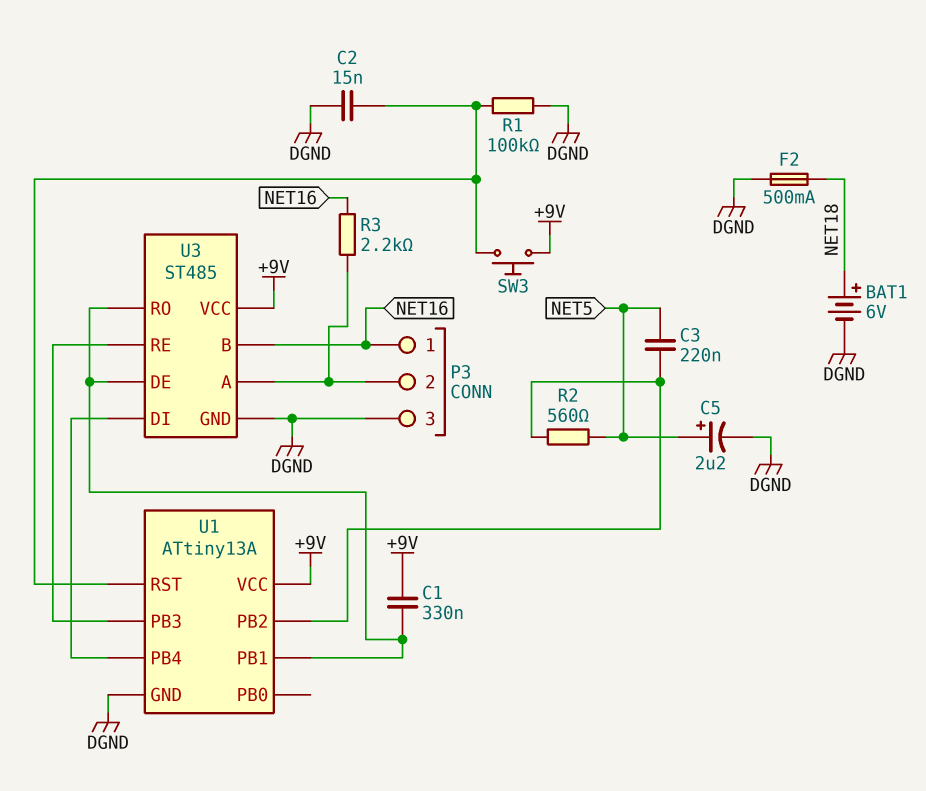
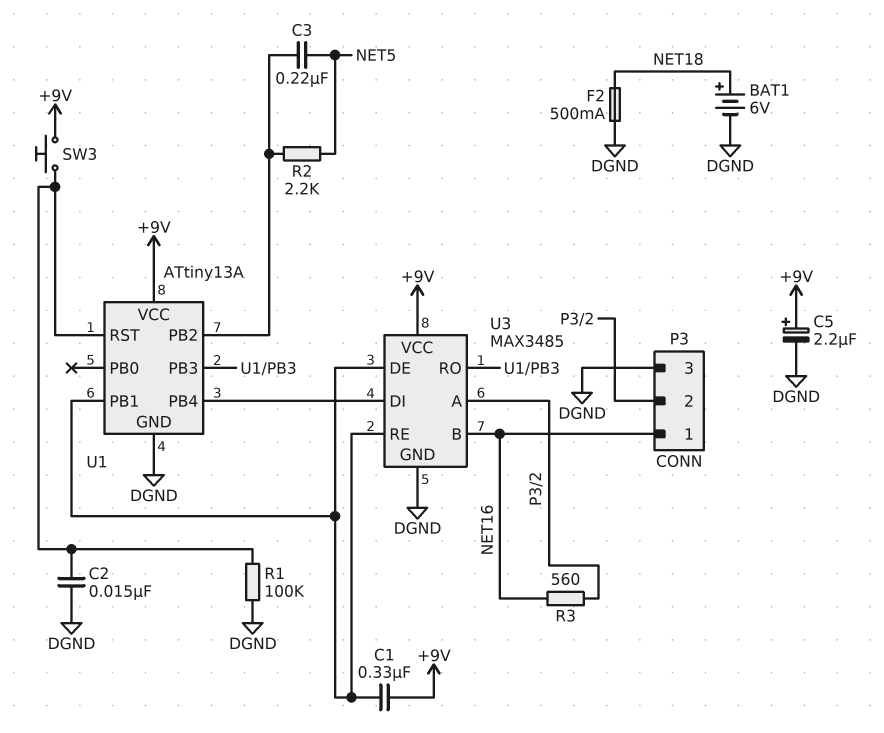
C5: 2.2uF (plus NET5, minus DGND) -> 2.2uF (plus +9V, minus DGND)
R2: 560 (NET5, U1/PB2) -> 2.2k (NET5, U1/PB2)
R3: 2.2k (NET16, P3/2) -> 560 (NET16, P3/2)
U3: ST485 -> MAX3485
U3 pin RE: U1/PB3 -> U1/PB1
U3 pin RO: U1/PB1 -> U1/PB3

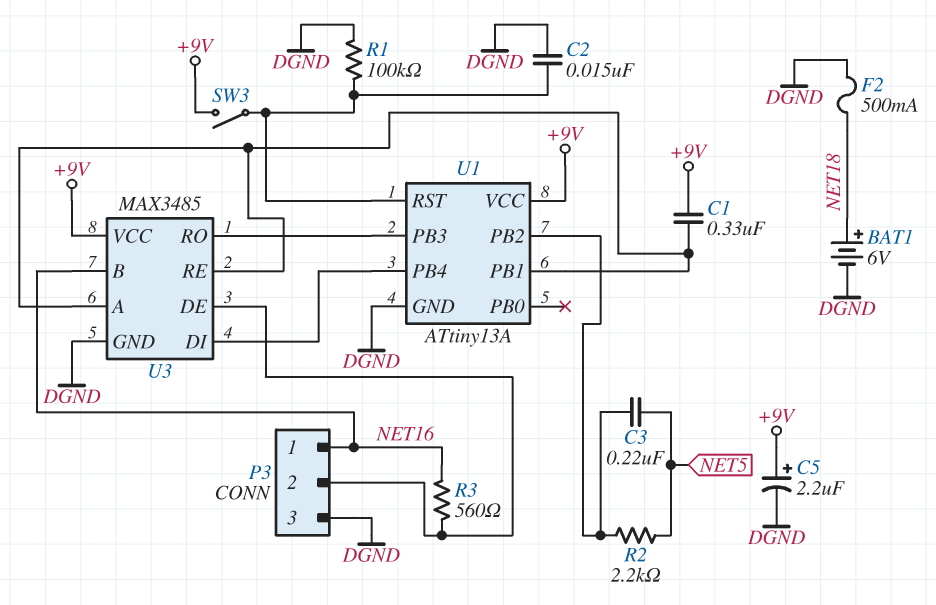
SW3: button (+9V, U1/RST) -> switch (+9V, U1/RST)
U3 pin A: P3/2 -> U1/PB1
U3 pin DE: U1/PB1 -> P3/2

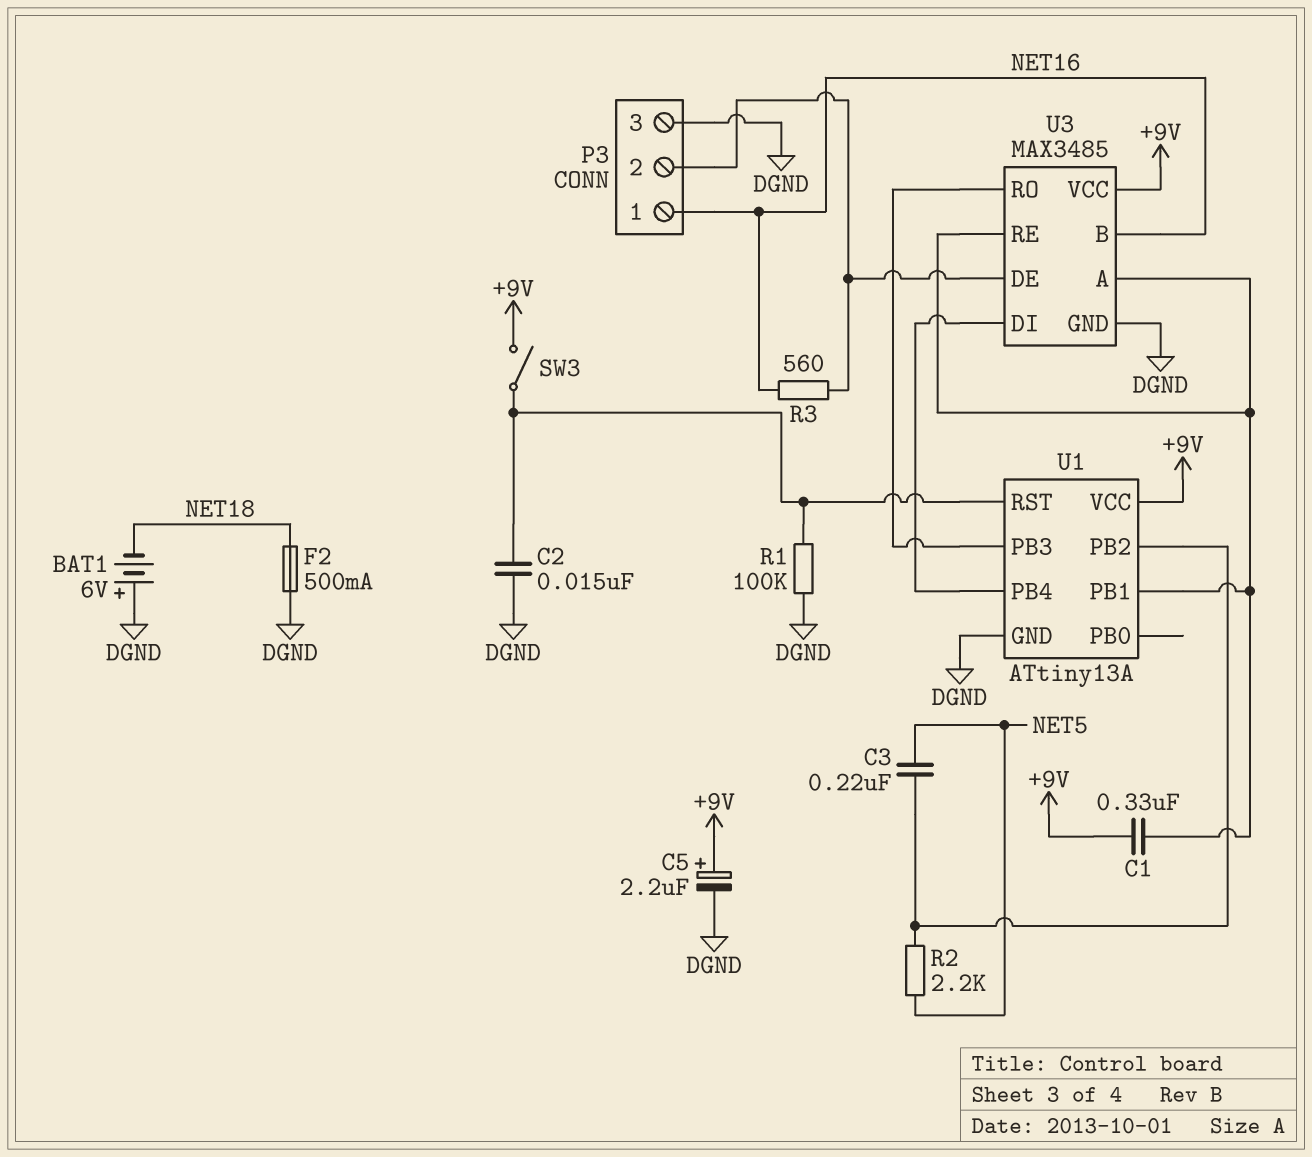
BAT1: 6V (plus NET18, minus DGND) -> 6V (plus DGND, minus NET18)

